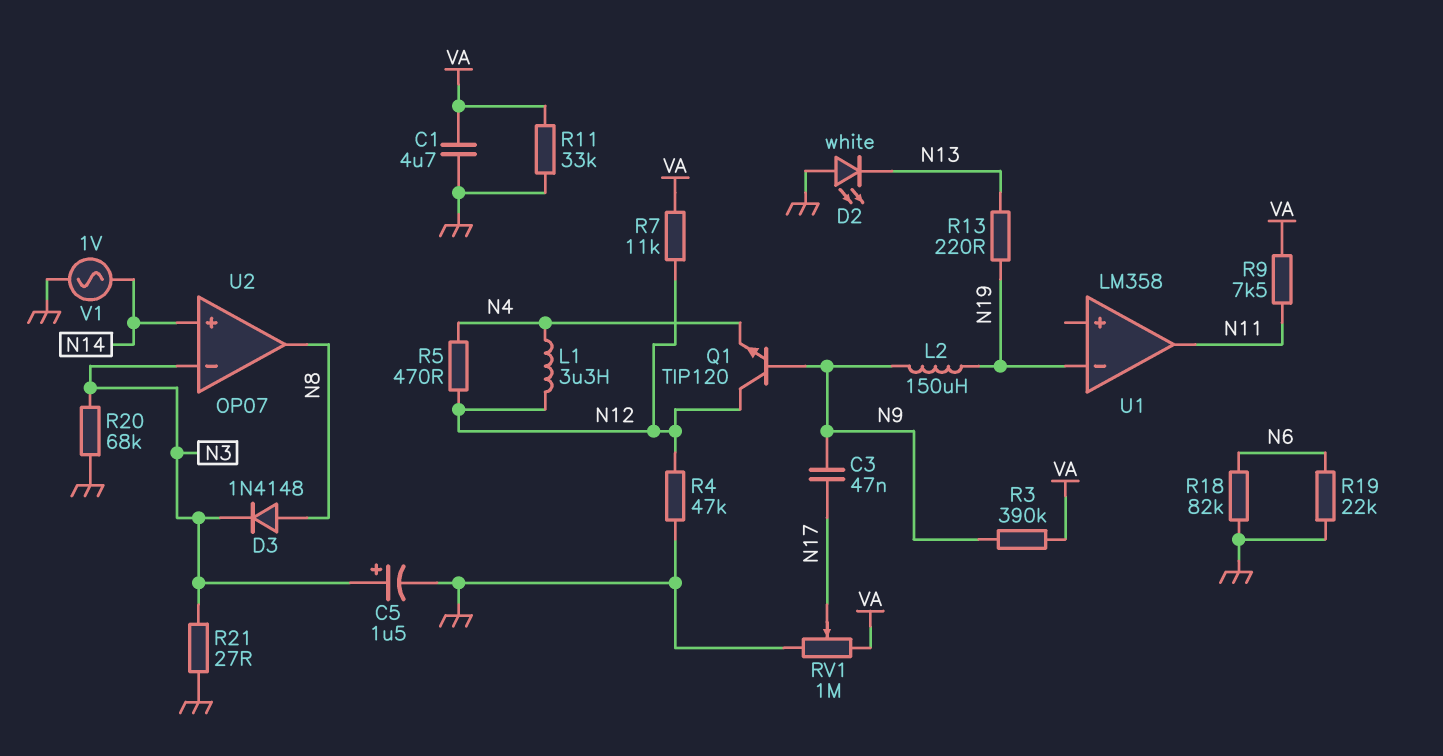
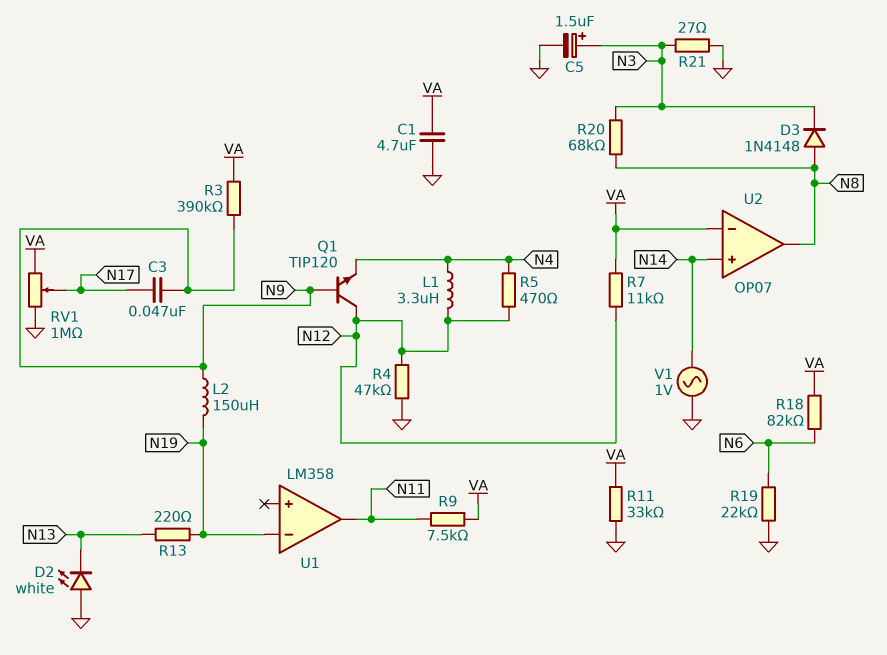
R18: 82k (GND, N6) -> 82k (N6, VA)
R20: 68k (GND, N3) -> 68k (N3, N8)
U2 pin in-: N3 -> VA

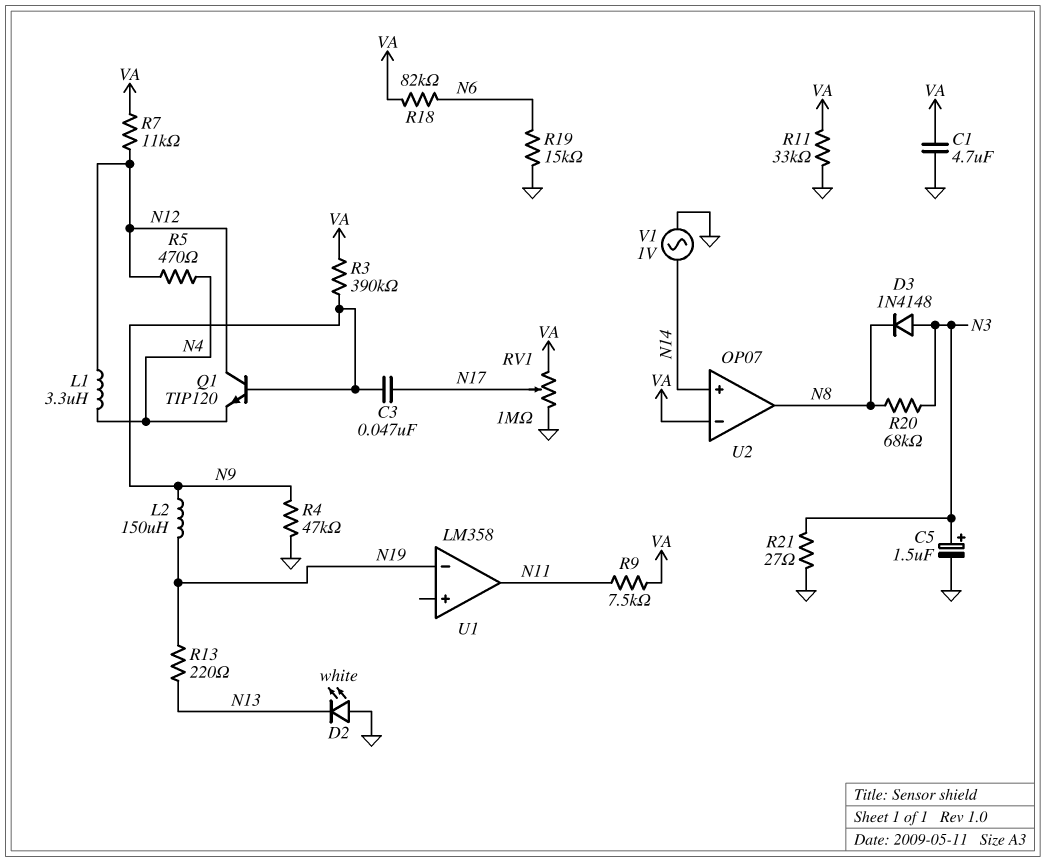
D3: diode 1N4148 (A N8, K N3) -> diode 1N4148 (A N3, K N8)
R4: 47k (GND, N12) -> 47k (GND, N9)
R19: 22k (GND, N6) -> 15k (GND, N6)

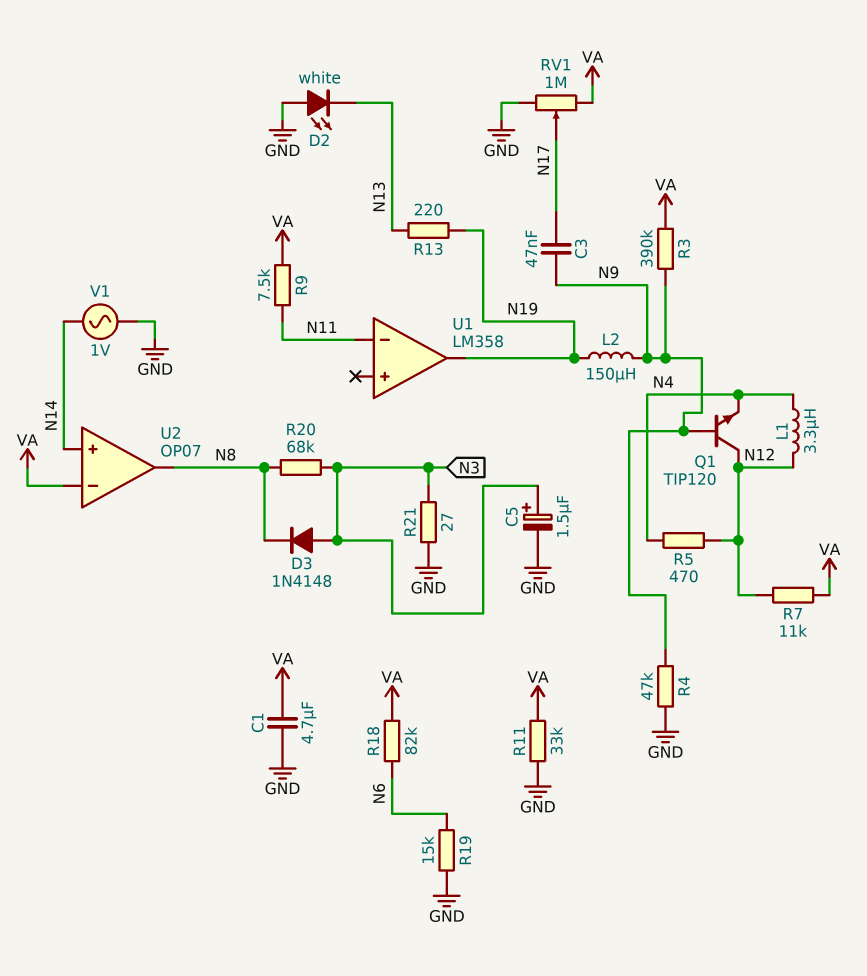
U1 pin in-: N19 -> N11
U1 pin out: N11 -> N19

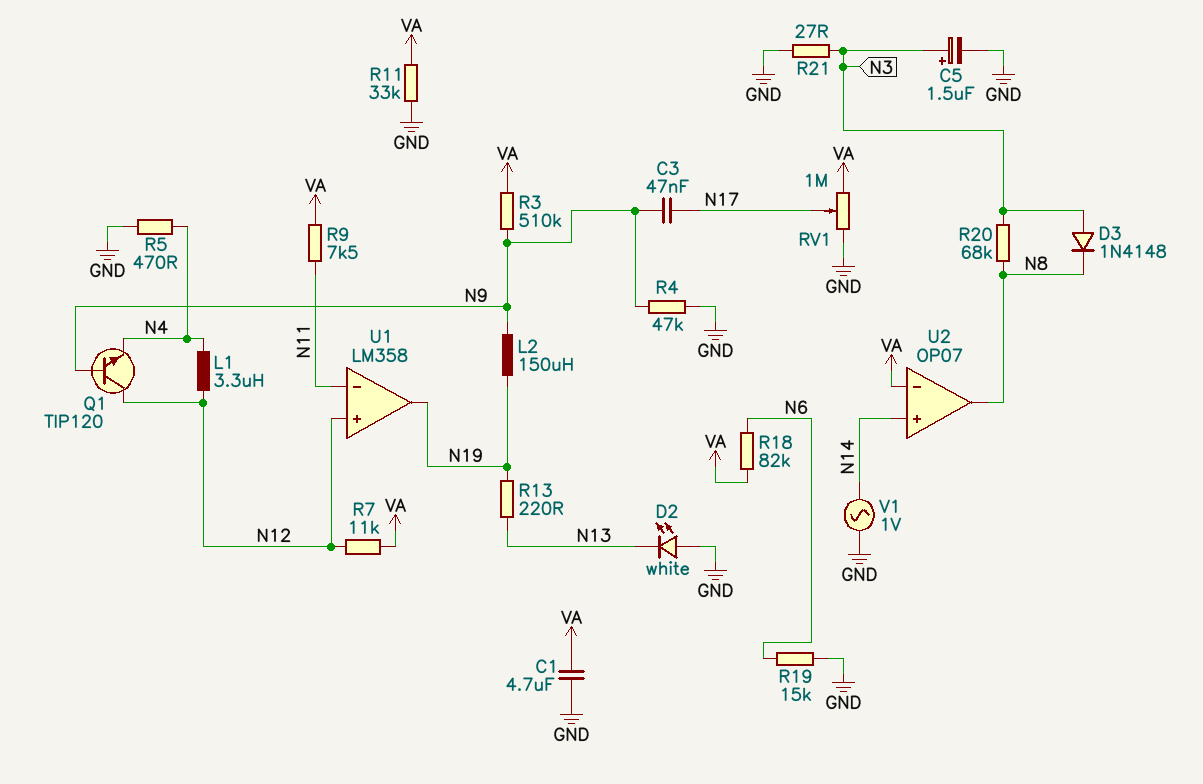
R3: 390k (N9, VA) -> 510k (N9, VA)
R5: 470 (N4, N12) -> 470 (GND, N4)
U1 pin in+: none -> N12

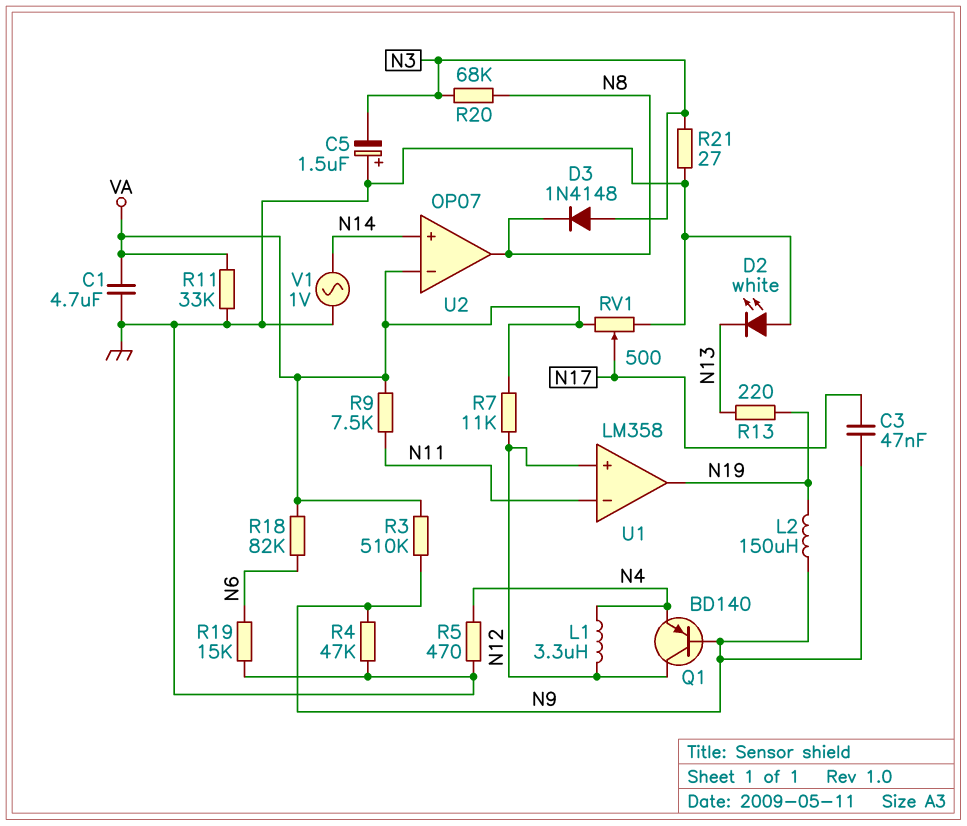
C5: 1.5uF (plus N3, minus GND) -> 1.5uF (plus GND, minus N3)
Q1: NPN TIP120 (B N9, C N12, E N4) -> PNP BD140 (B N9, C N12, E N4)
RV1: 1M (GND, VA, wiper N17) -> 500 (GND, VA, wiper N17)

